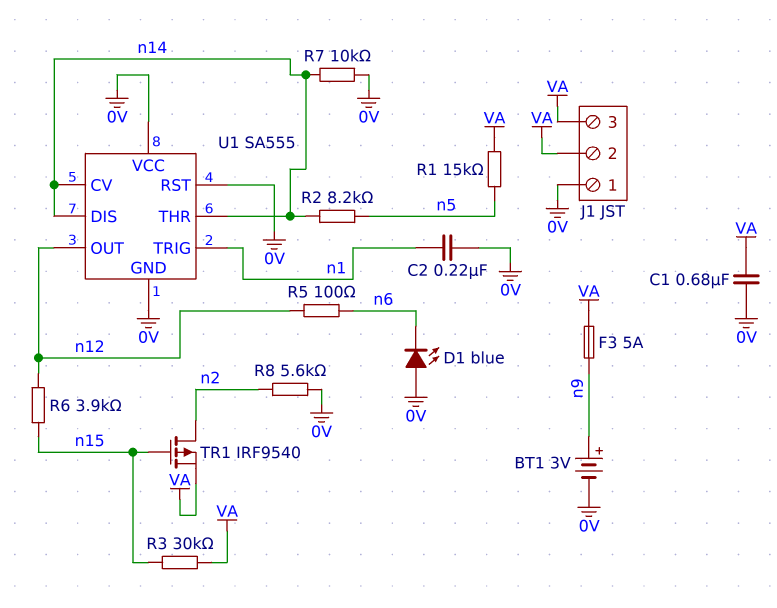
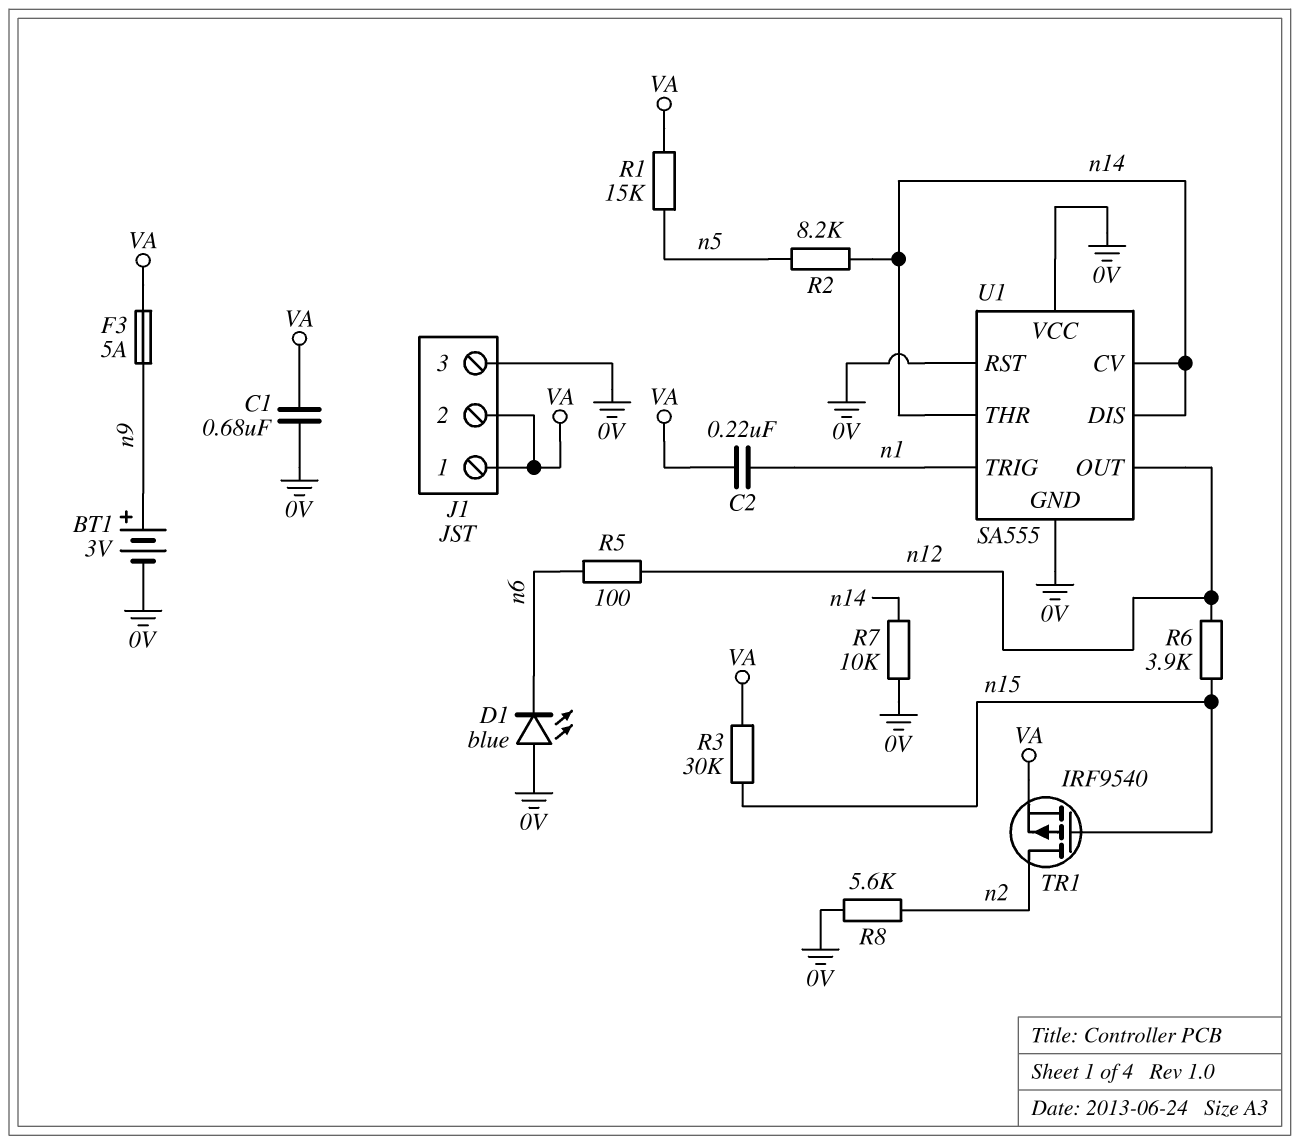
C2: 220nF (0V, n1) -> 220nF (VA, n1)
J1 pin 1: 0V -> VA
J1 pin 3: VA -> 0V

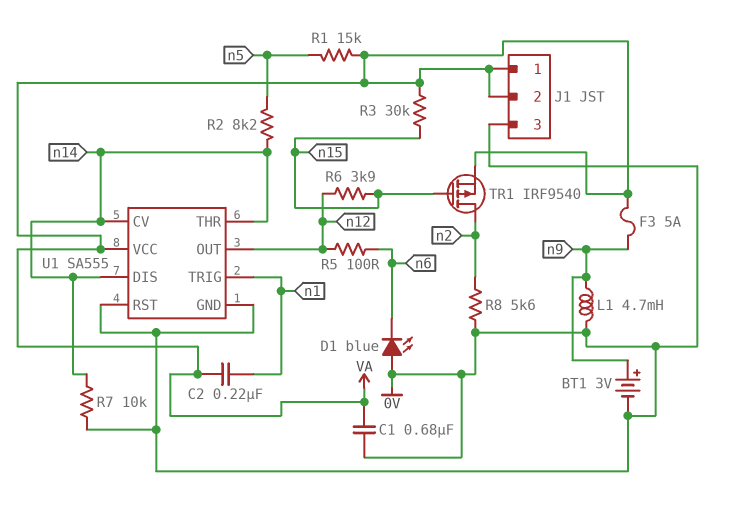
L1: none -> 4.7mH (0V, n9)
U1 pin VCC: 0V -> VA

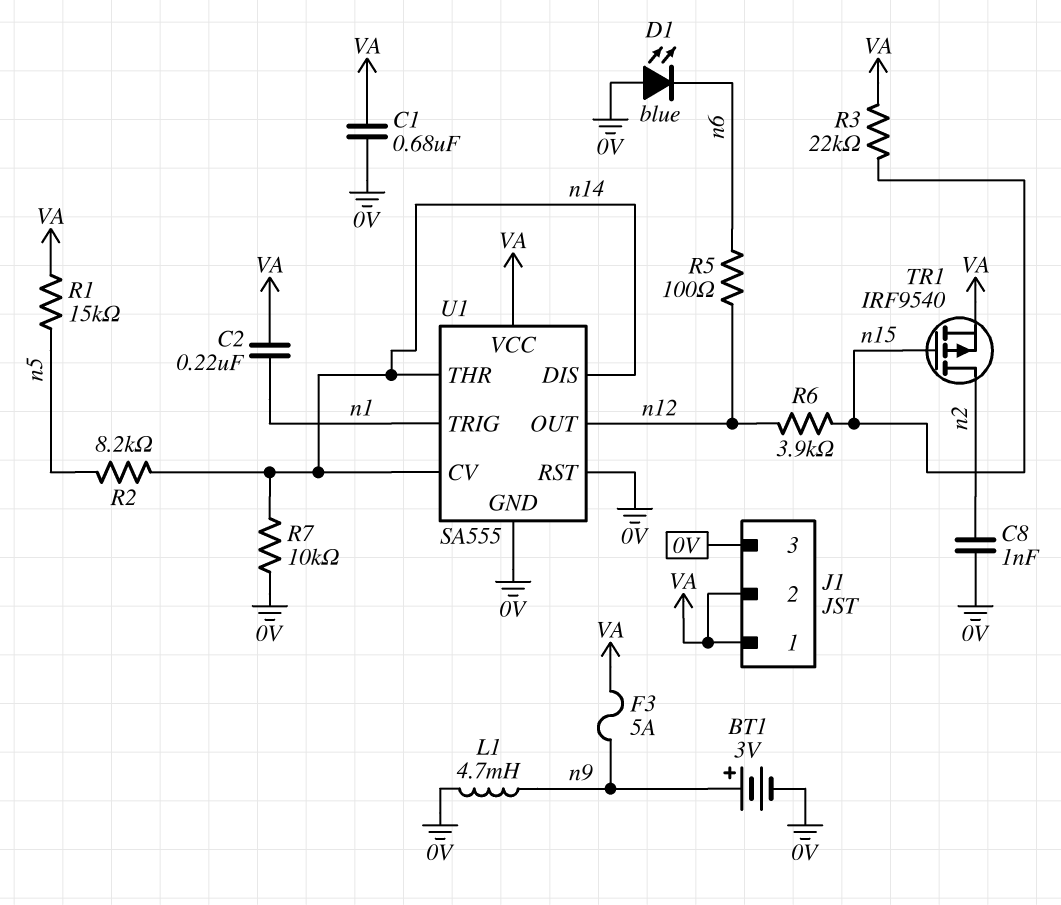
C8: none -> 1nF (0V, n2)
R3: 30k (VA, n15) -> 22k (VA, n15)
R8: 5.6k (0V, n2) -> none

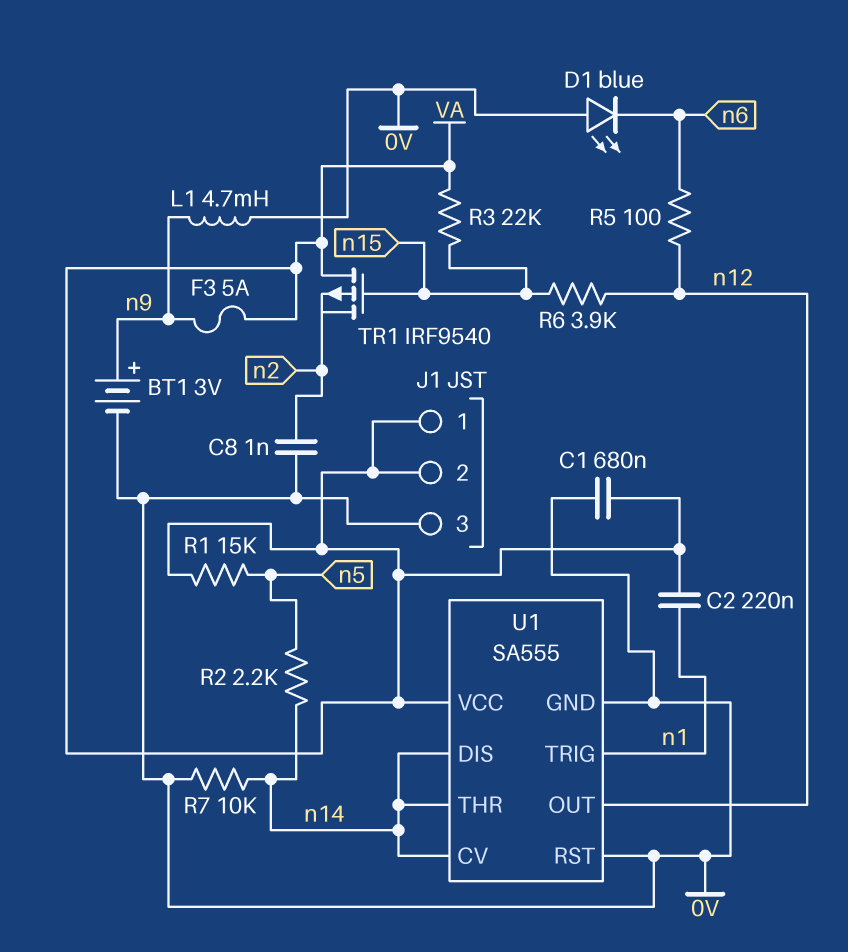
R2: 8.2k (n5, n14) -> 2.2k (n5, n14)
TR1: PMOS IRF9540 (G n15, D n2, S VA) -> PMOS IRF9540 (G n15, D VA, S n2)

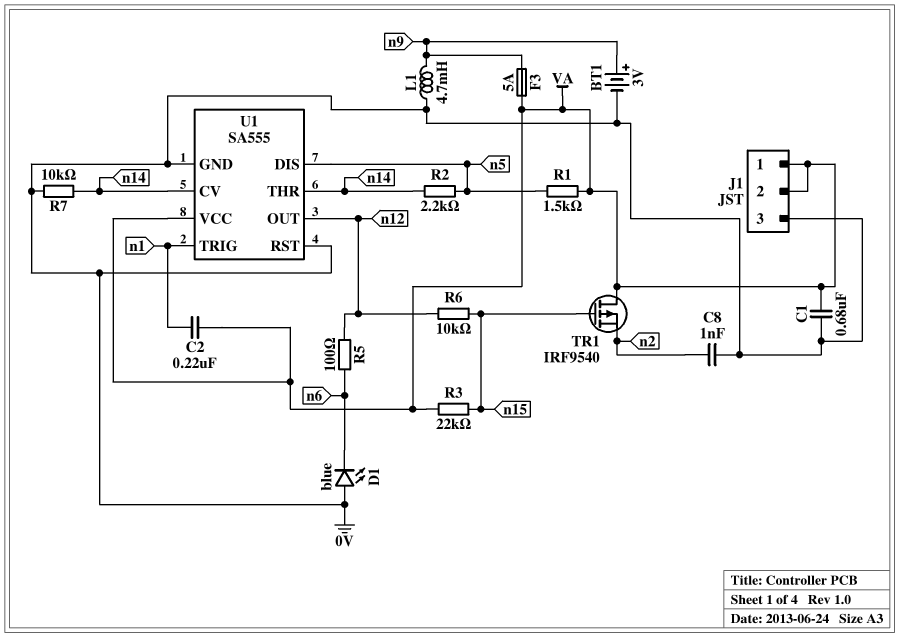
R1: 15k (VA, n5) -> 1.5k (VA, n5)
R6: 3.9k (n12, n15) -> 10k (n12, n15)
U1 pin DIS: n14 -> n5

